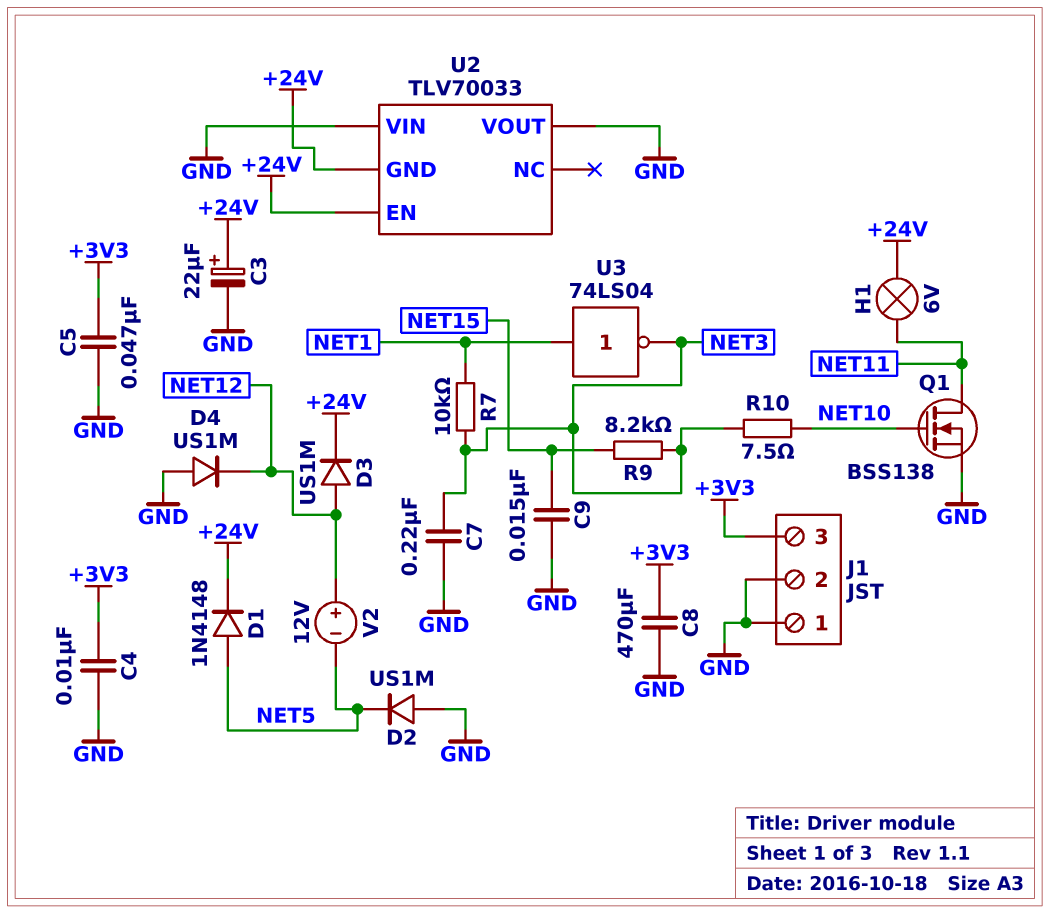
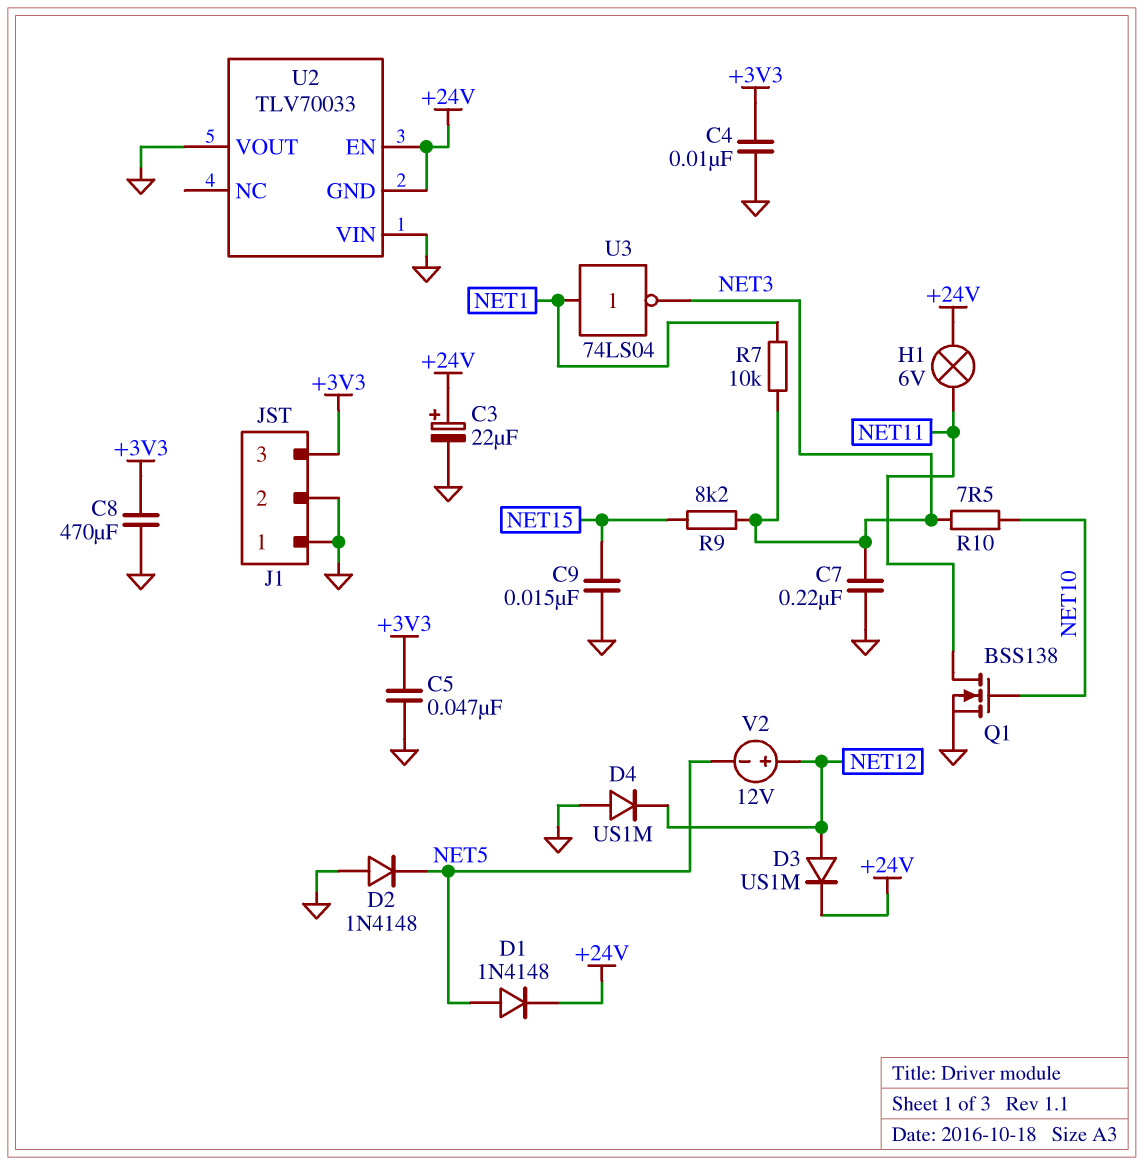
D2: diode US1M (A GND, K NET5) -> diode 1N4148 (A GND, K NET5)

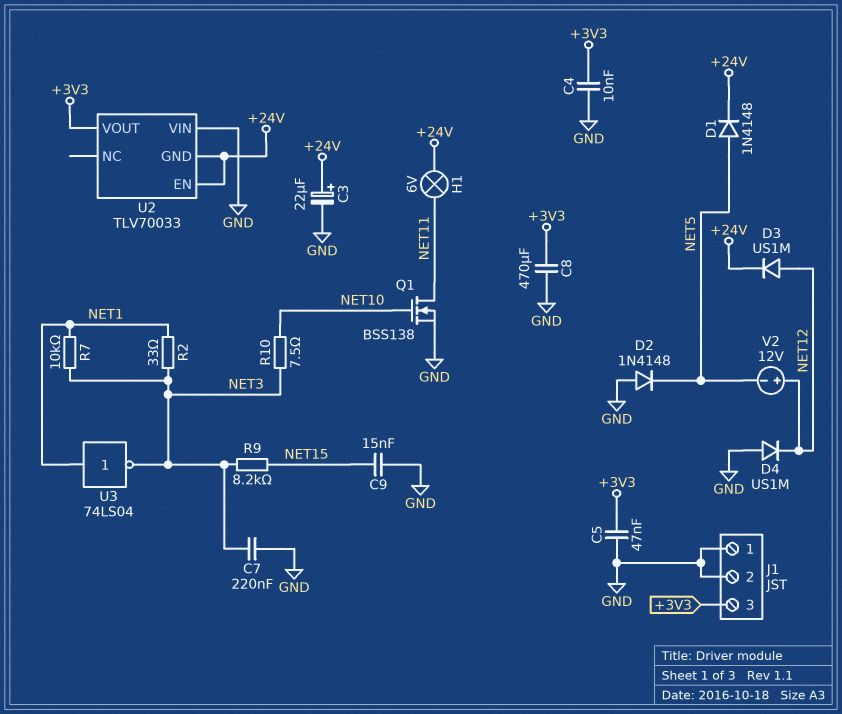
R2: none -> 33 (NET1, NET3)
U2 pin VOUT: GND -> +3V3

